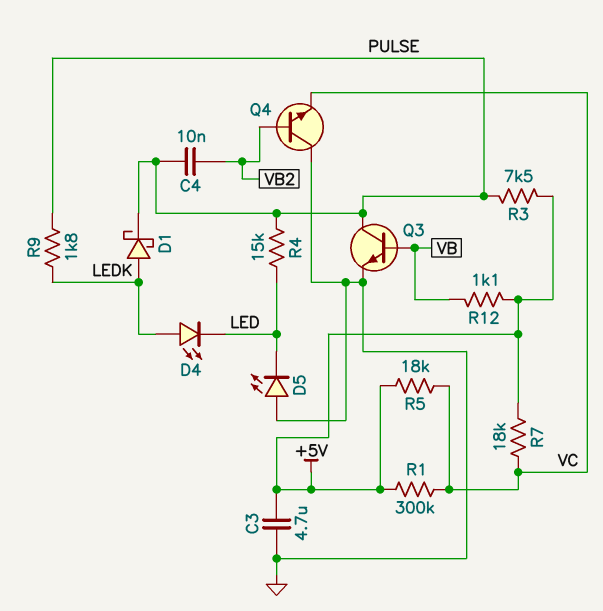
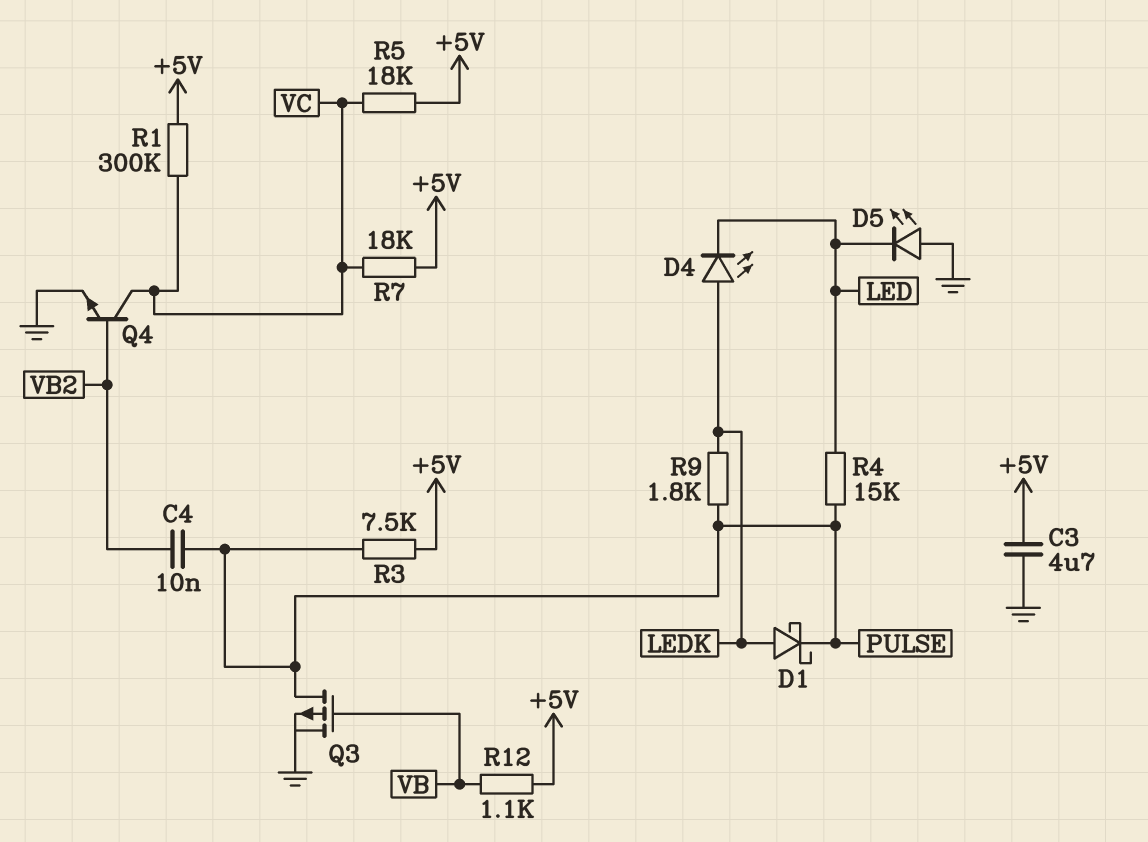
Q3: NPN (B VB, C PULSE, E GND) -> PMOS (G VB, D PULSE, S GND)
Q4: NPN (B VB2, C GND, E VC) -> NPN (B VB2, C VC, E GND)

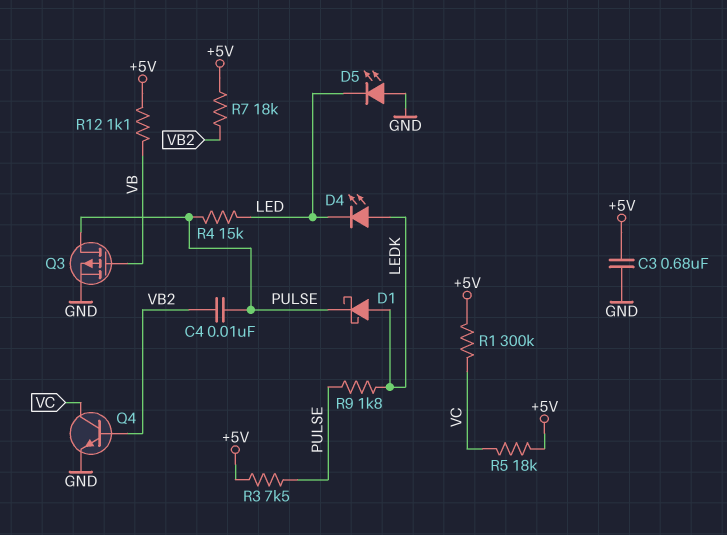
C3: 4.7uF (+5V, GND) -> 680nF (+5V, GND)
R7: 18k (+5V, VC) -> 18k (+5V, VB2)

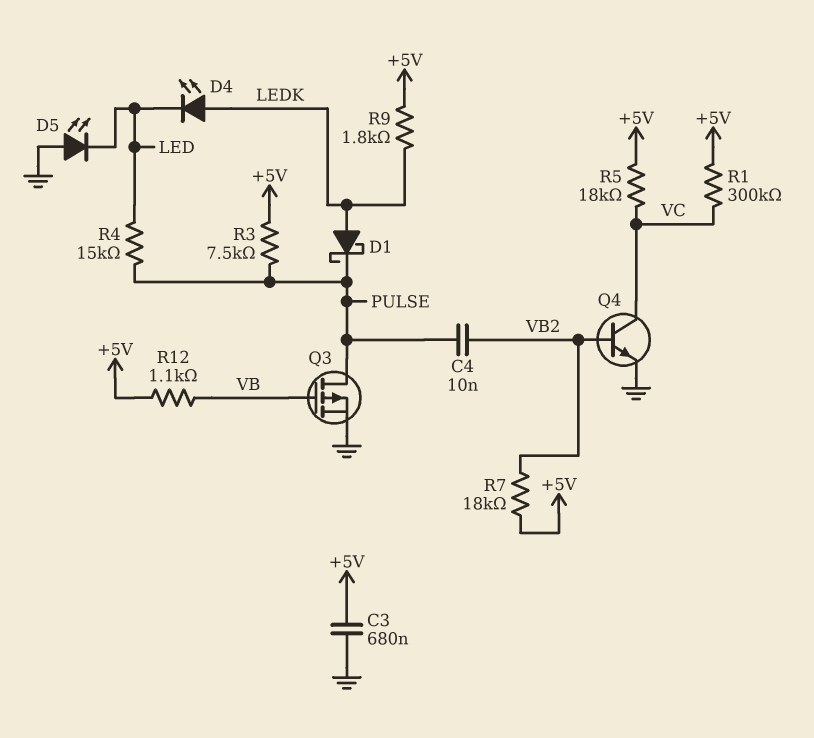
R9: 1.8k (LEDK, PULSE) -> 1.8k (+5V, LEDK)

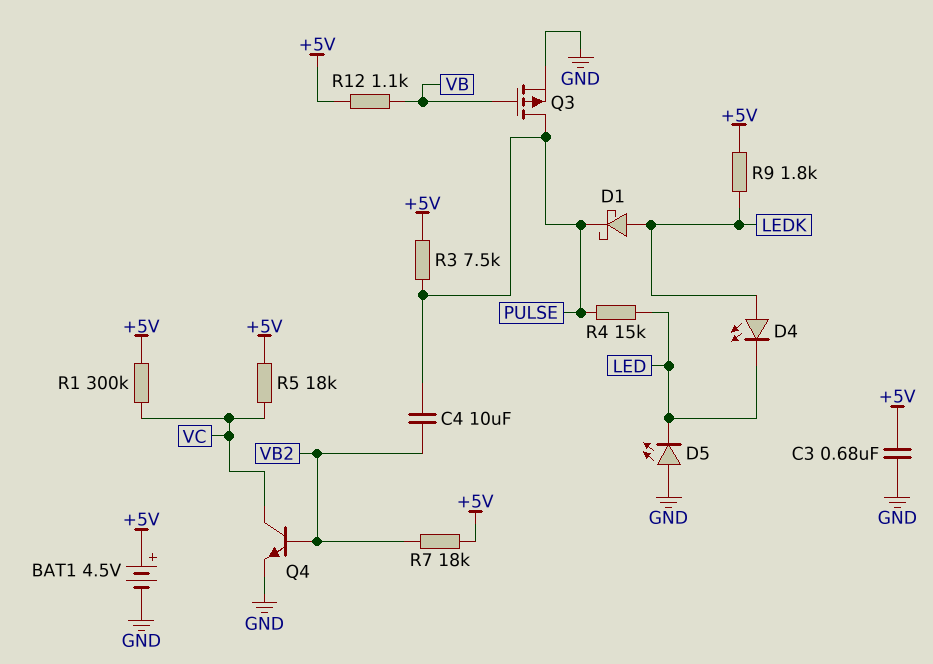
BAT1: none -> 4.5V (plus +5V, minus GND)
C4: 10nF (PULSE, VB2) -> 10uF (PULSE, VB2)

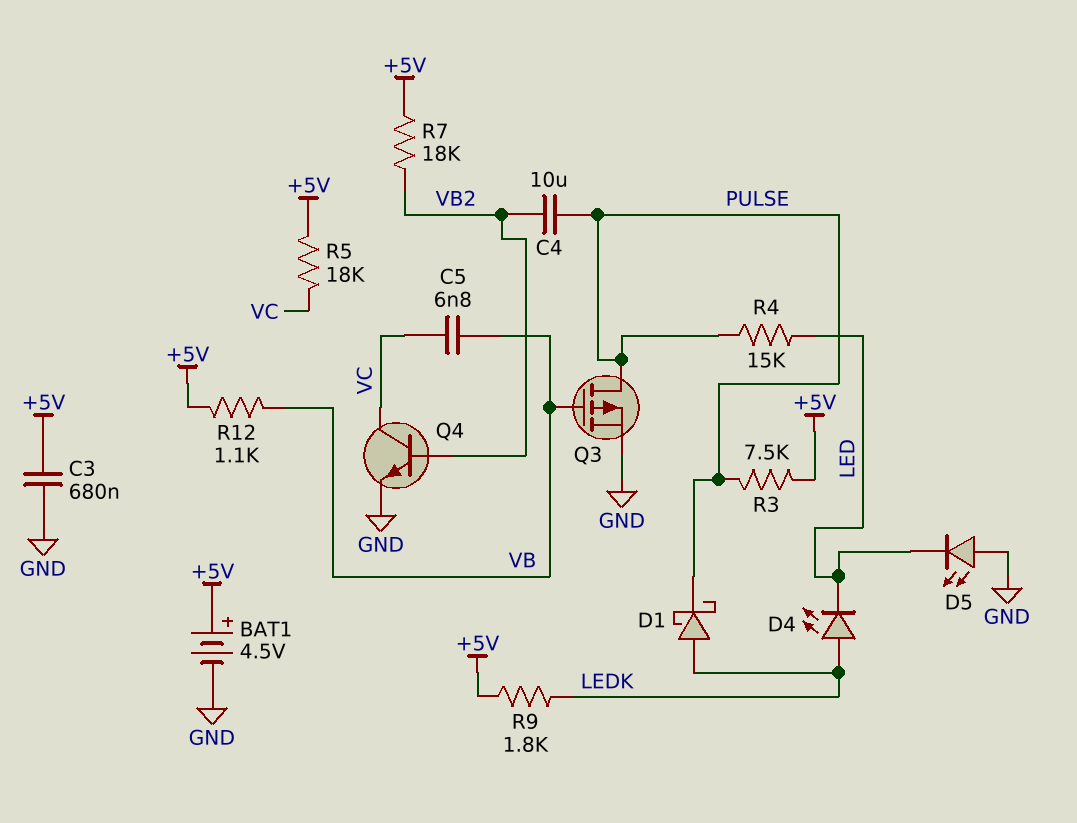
C5: none -> 6.8nF (VB, VC)
R1: 300k (+5V, VC) -> none

